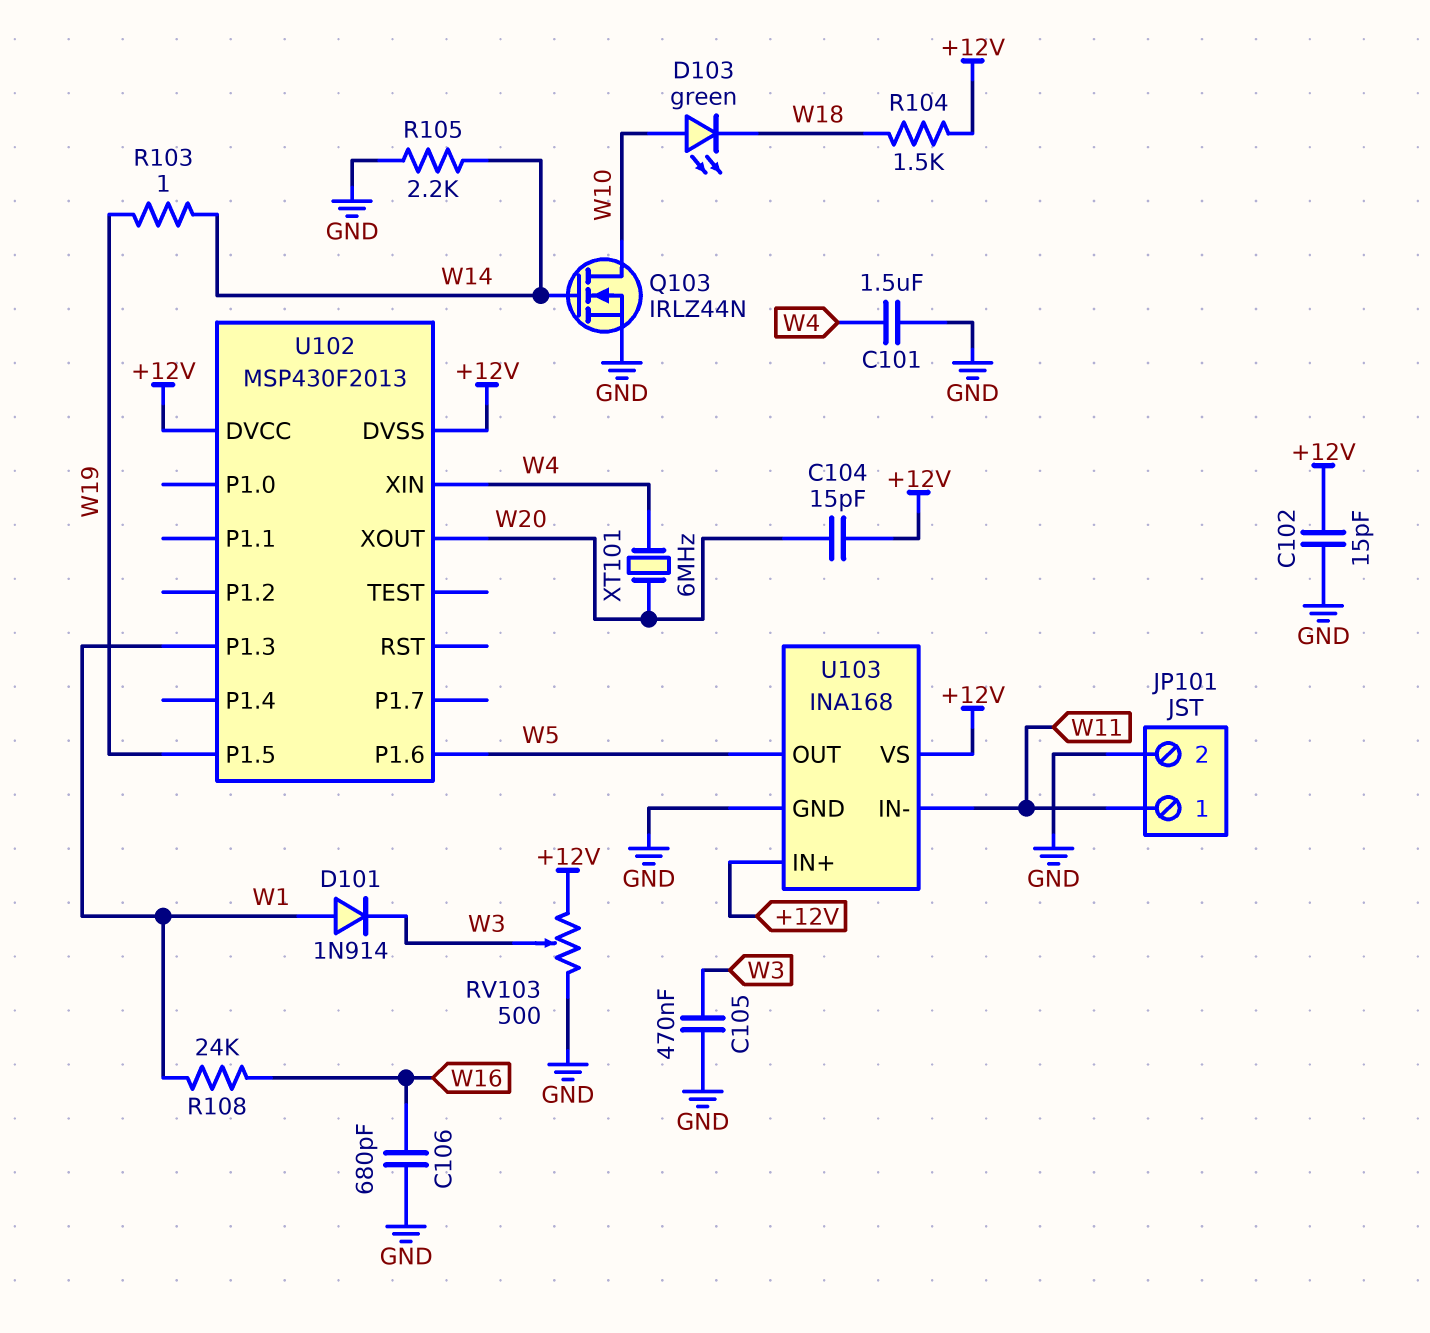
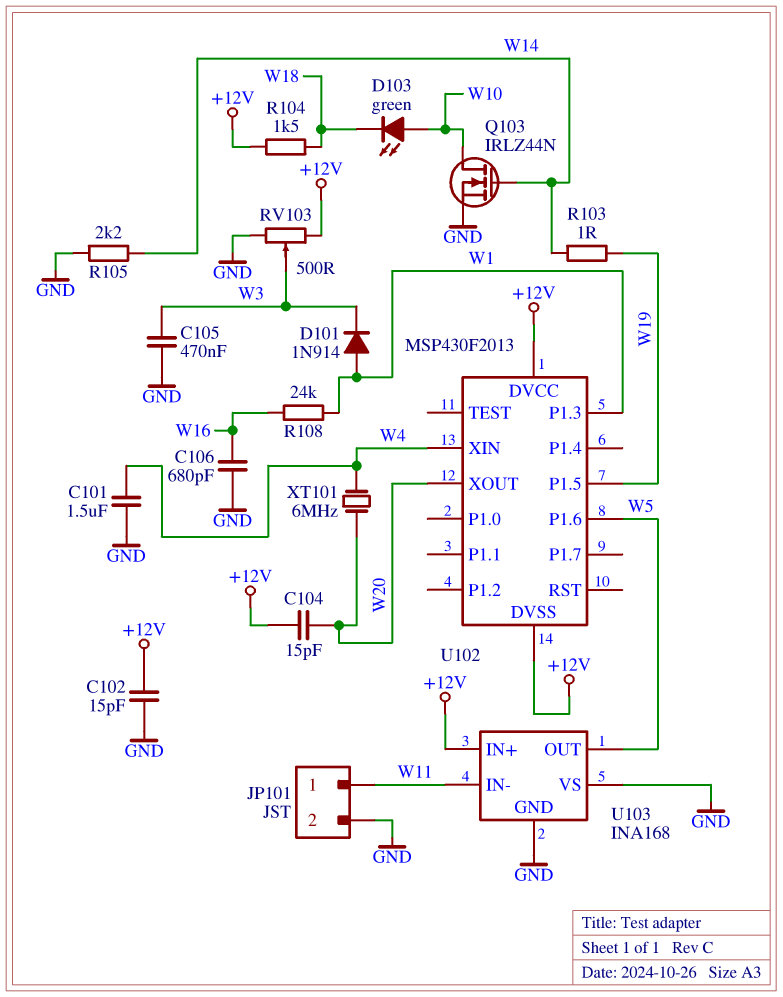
U103 pin VS: +12V -> GND

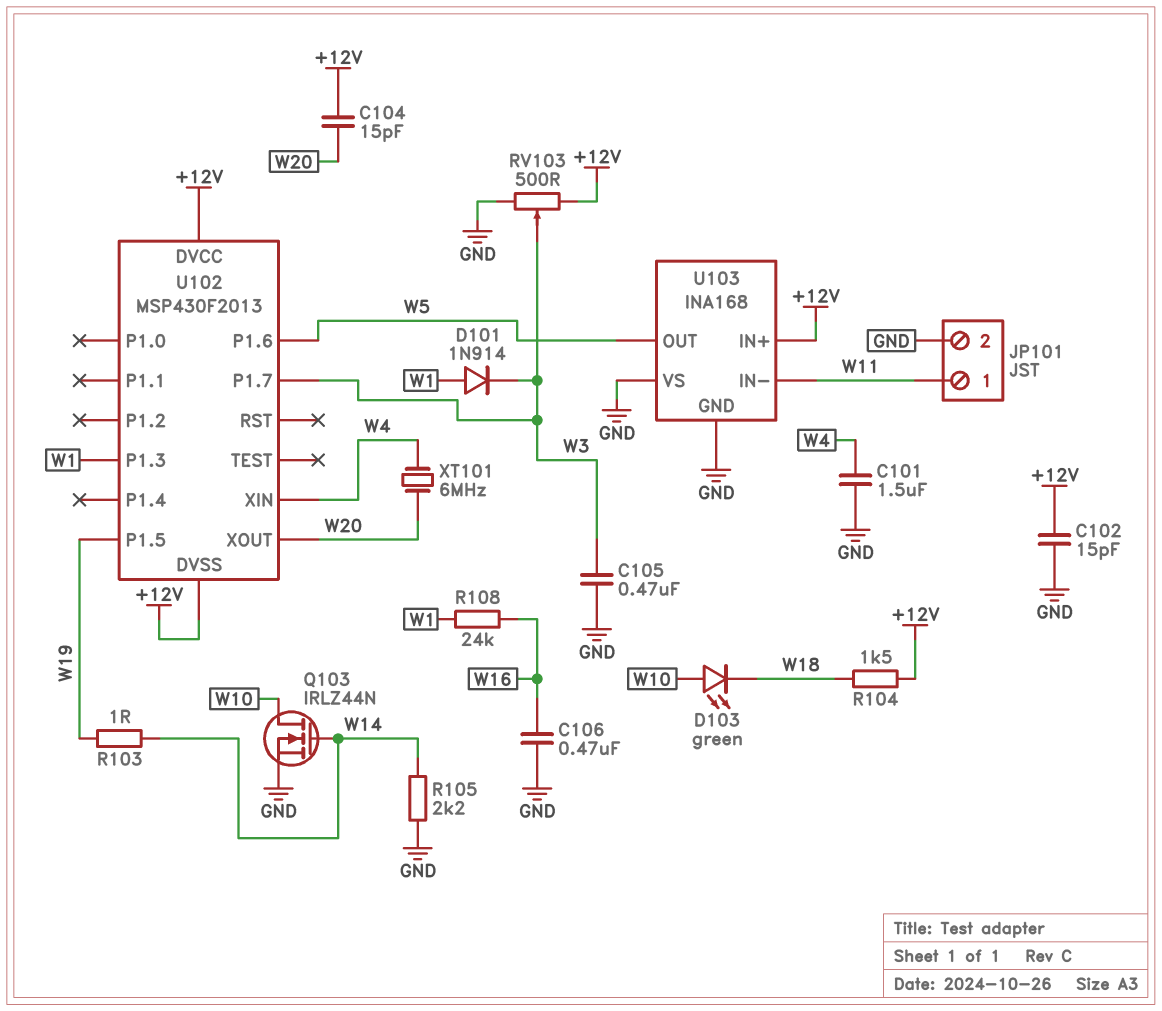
C106: 680pF (GND, W16) -> 470nF (GND, W16)
U102 pin P1.7: none -> W3

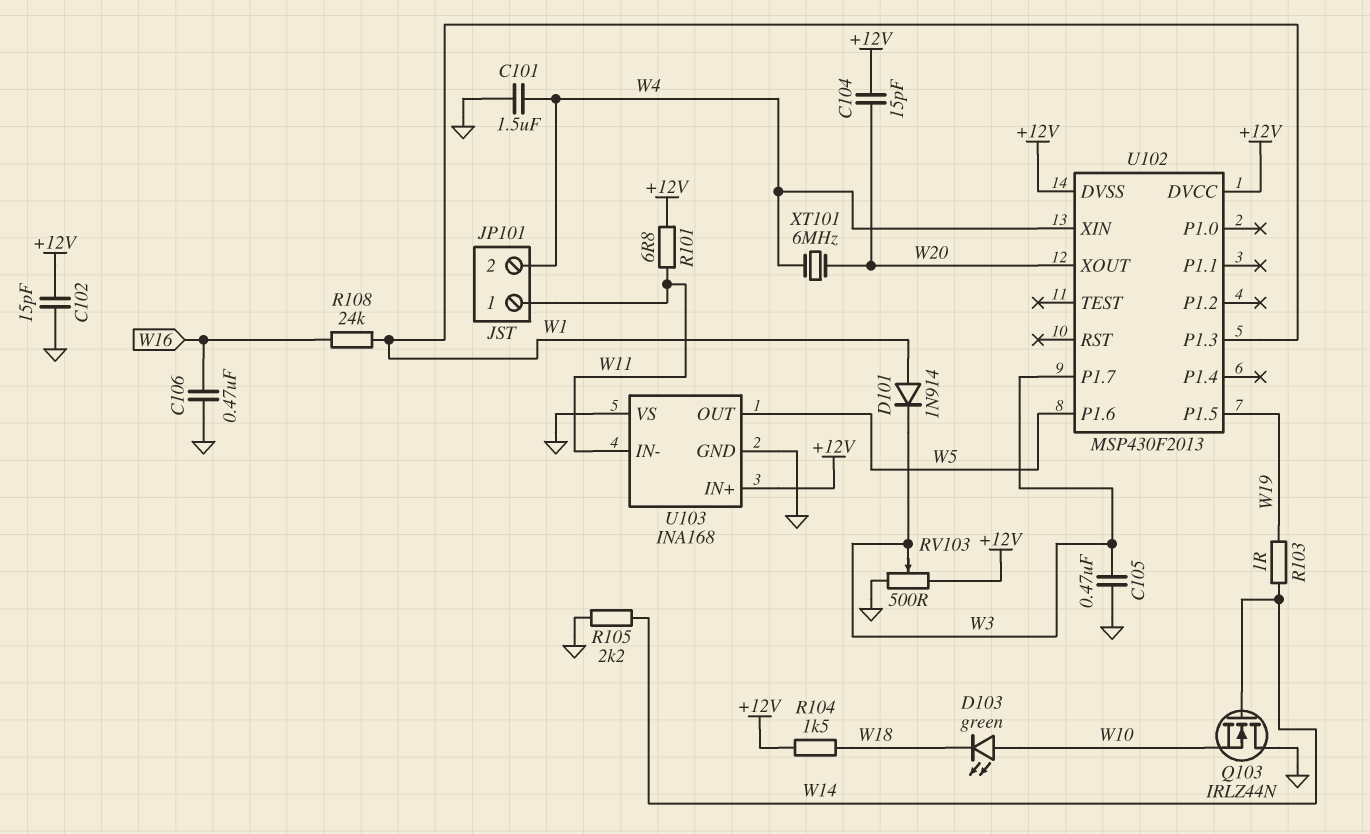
JP101 pin 2: GND -> W4
Q103: NMOS IRLZ44N (G W14, D W10, S GND) -> NMOS IRLZ44N (G W14, D GND, S W10)
R101: none -> 6.8 (+12V, W11)

